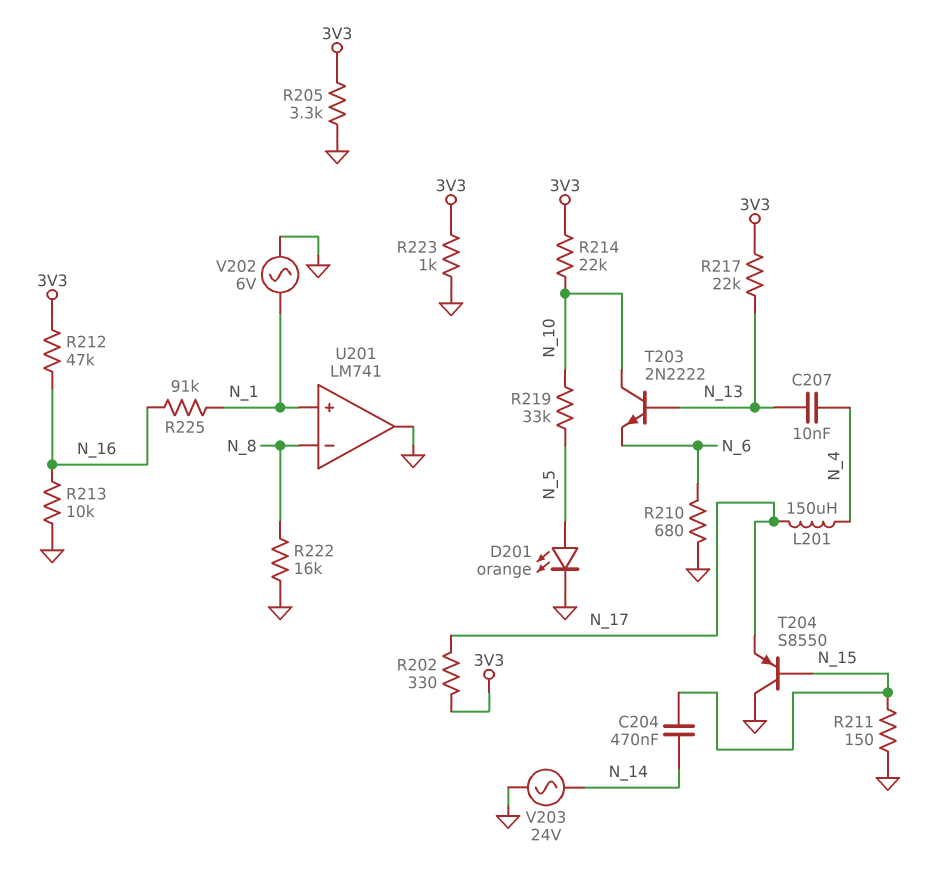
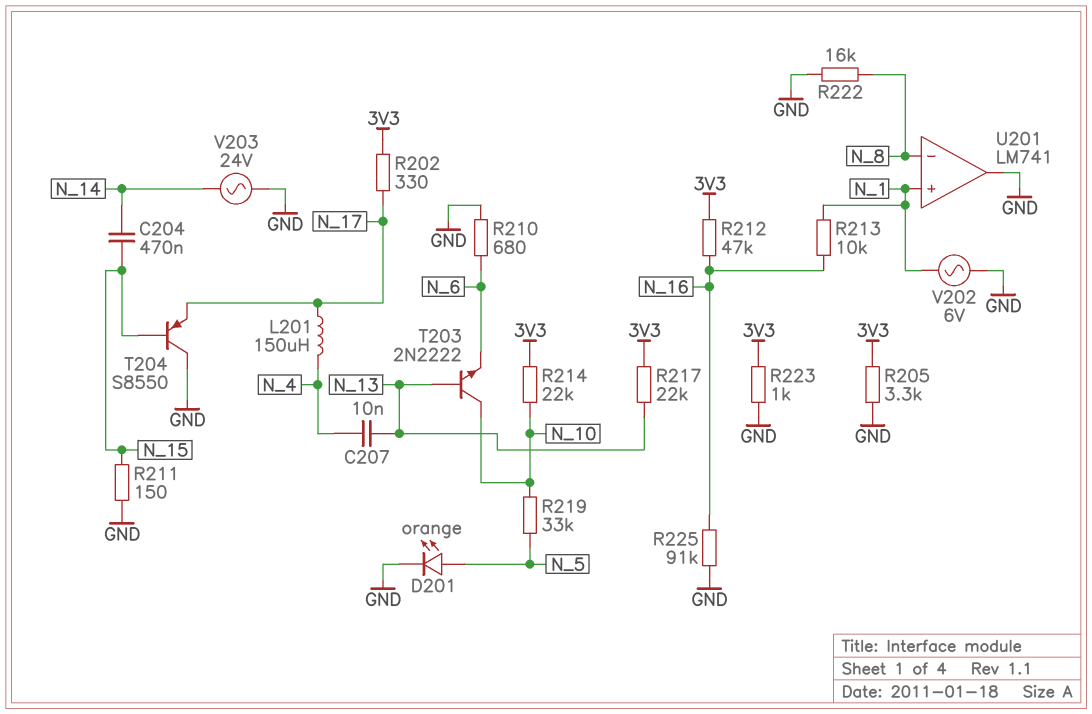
R213: 10k (GND, N_16) -> 10k (N_1, N_16)
R225: 91k (N_1, N_16) -> 91k (GND, N_16)

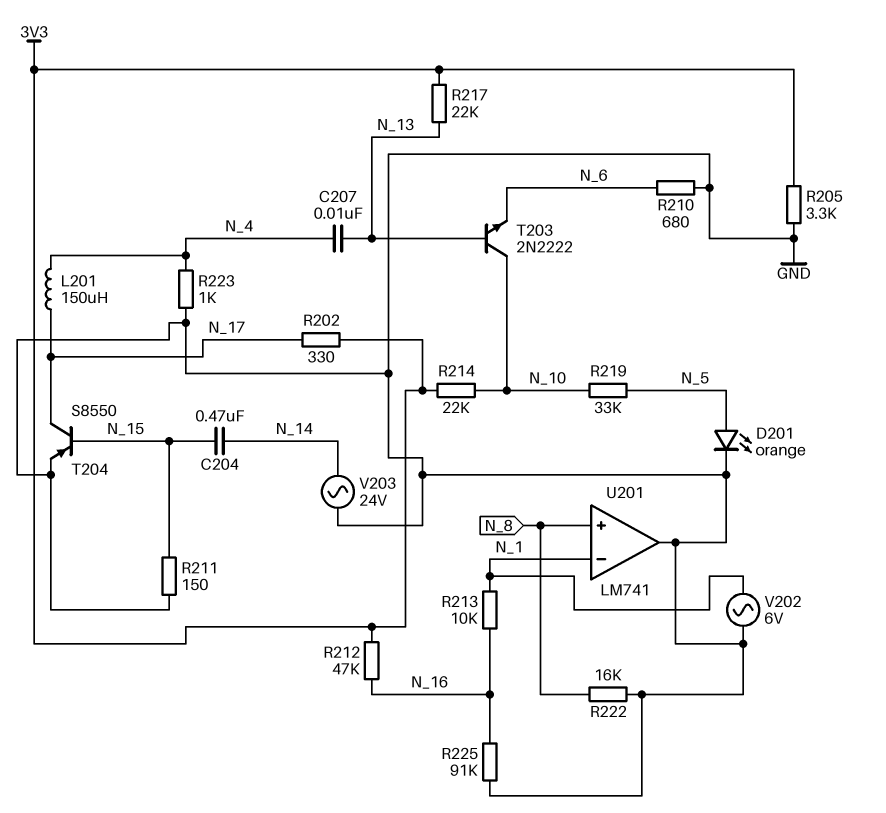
R223: 1k (3V3, GND) -> 1k (GND, N_4)
T204: PNP S8550 (B N_15, C GND, E N_17) -> PNP S8550 (B N_15, C N_17, E GND)
U201 pin in+: N_1 -> N_8
U201 pin in-: N_8 -> N_1

